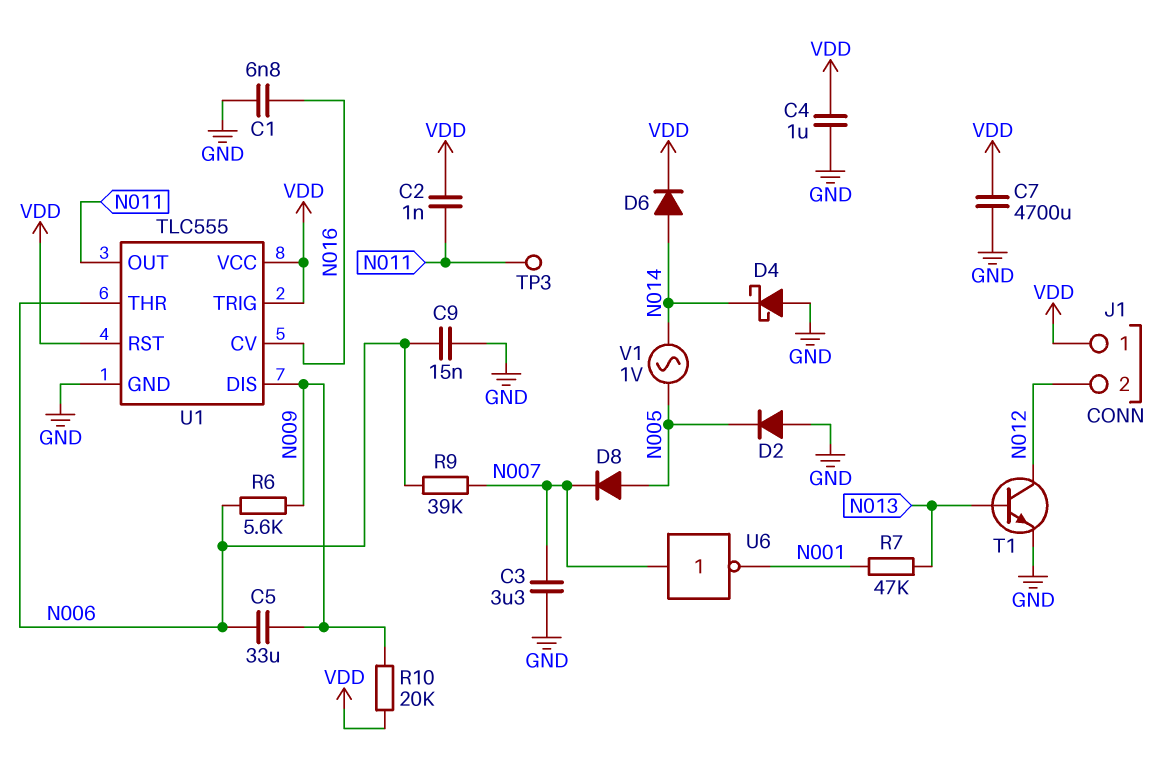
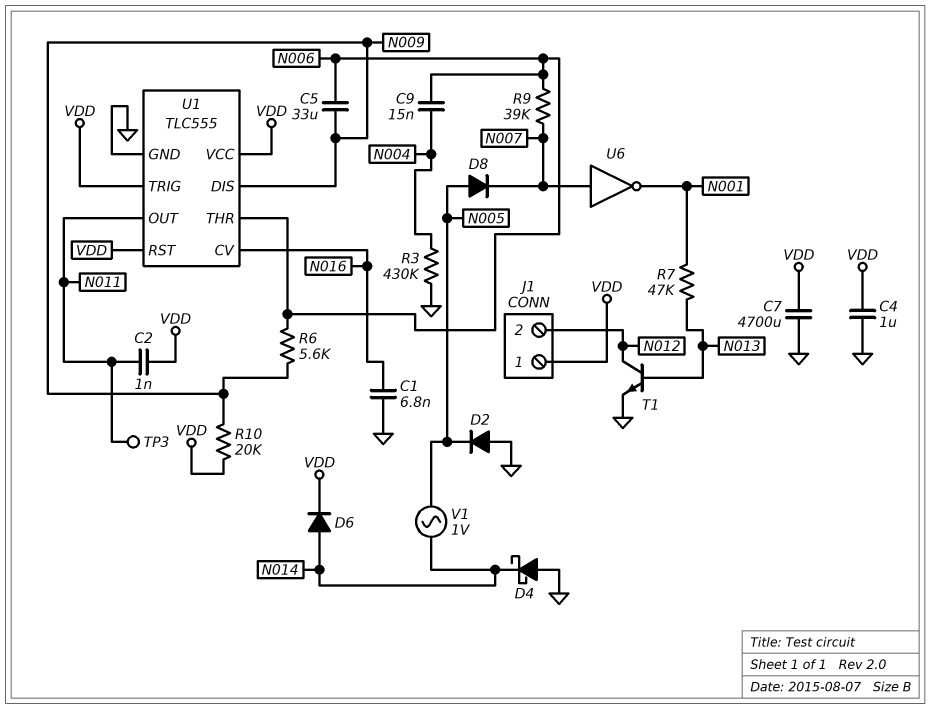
C3: 3.3uF (GND, N007) -> none
C9: 15nF (GND, N006) -> 15nF (N004, N006)
R3: none -> 430k (GND, N004)

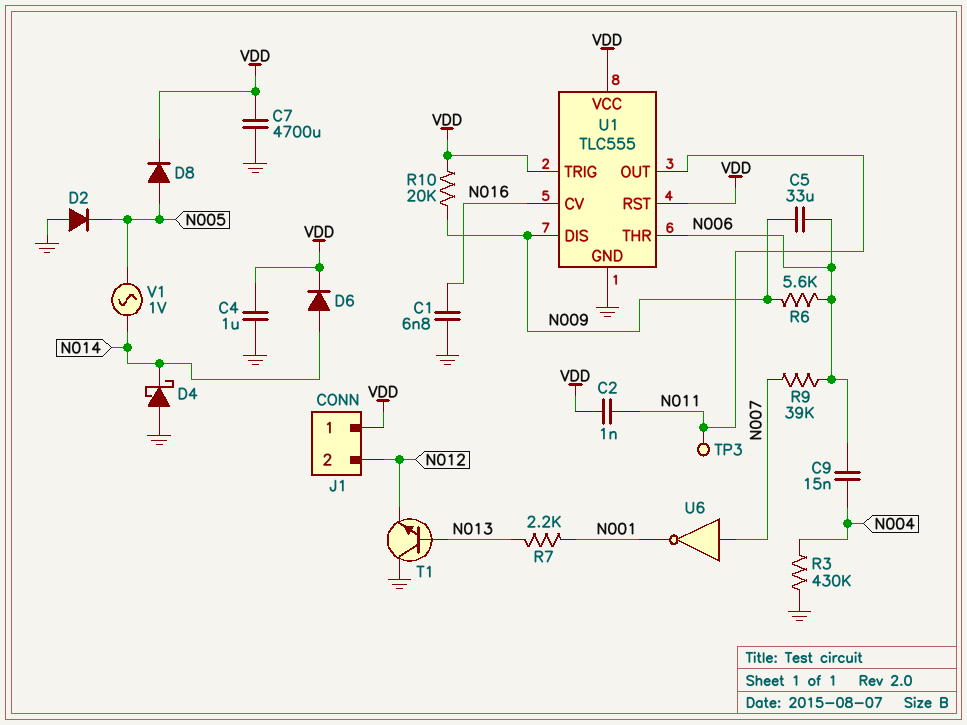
D8: diode (A N005, K N007) -> diode (A N005, K VDD)
R7: 47k (N001, N013) -> 2.2k (N001, N013)
T1: NPN (B N013, C N012, E GND) -> NPN (B N013, C GND, E N012)

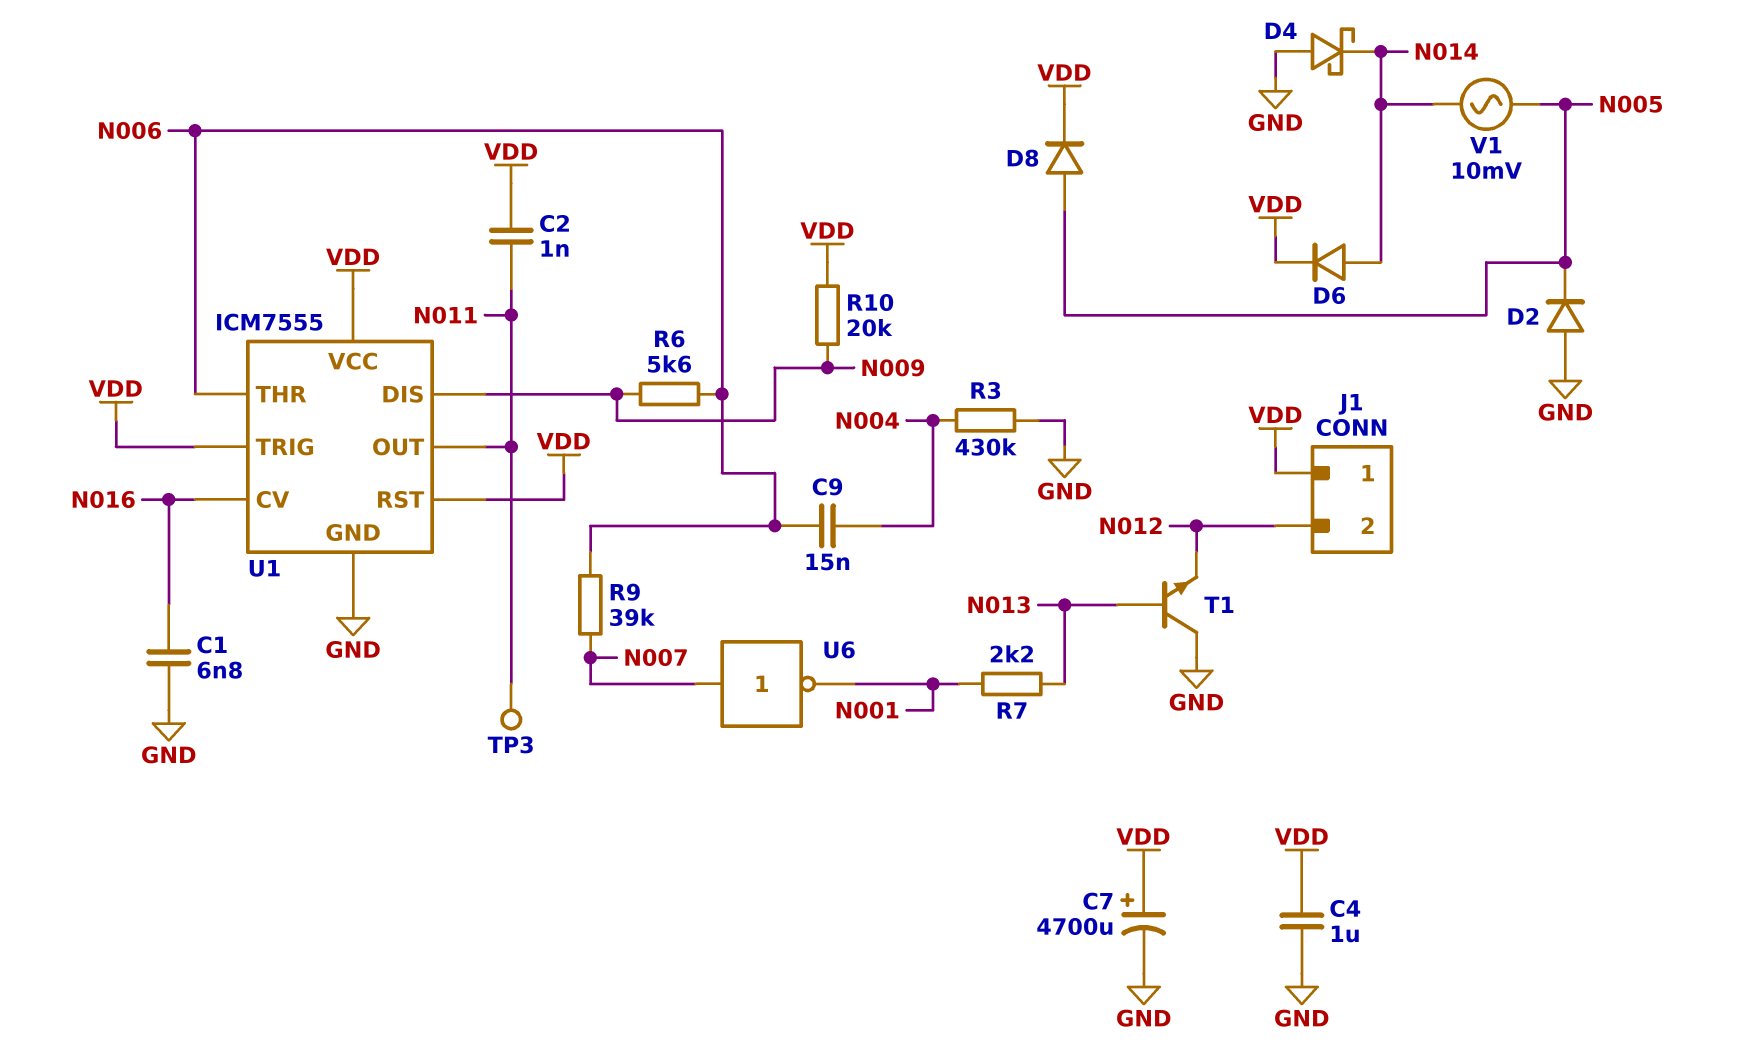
C5: 33uF (N006, N009) -> none
C7: 4700uF (GND, VDD) -> 4700uF (plus VDD, minus GND)
U1: TLC555 -> ICM7555
V1: AC 1V (N005, N014) -> AC 10mV (N005, N014)

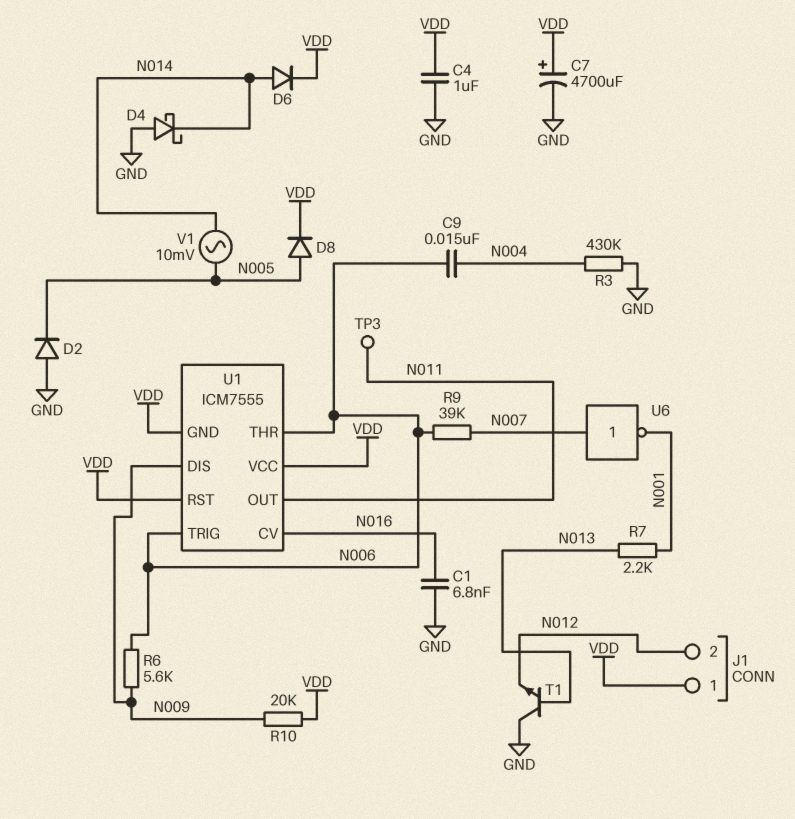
C2: 1nF (N011, VDD) -> none
U1 pin GND: GND -> VDD
U1 pin TRIG: VDD -> N006

